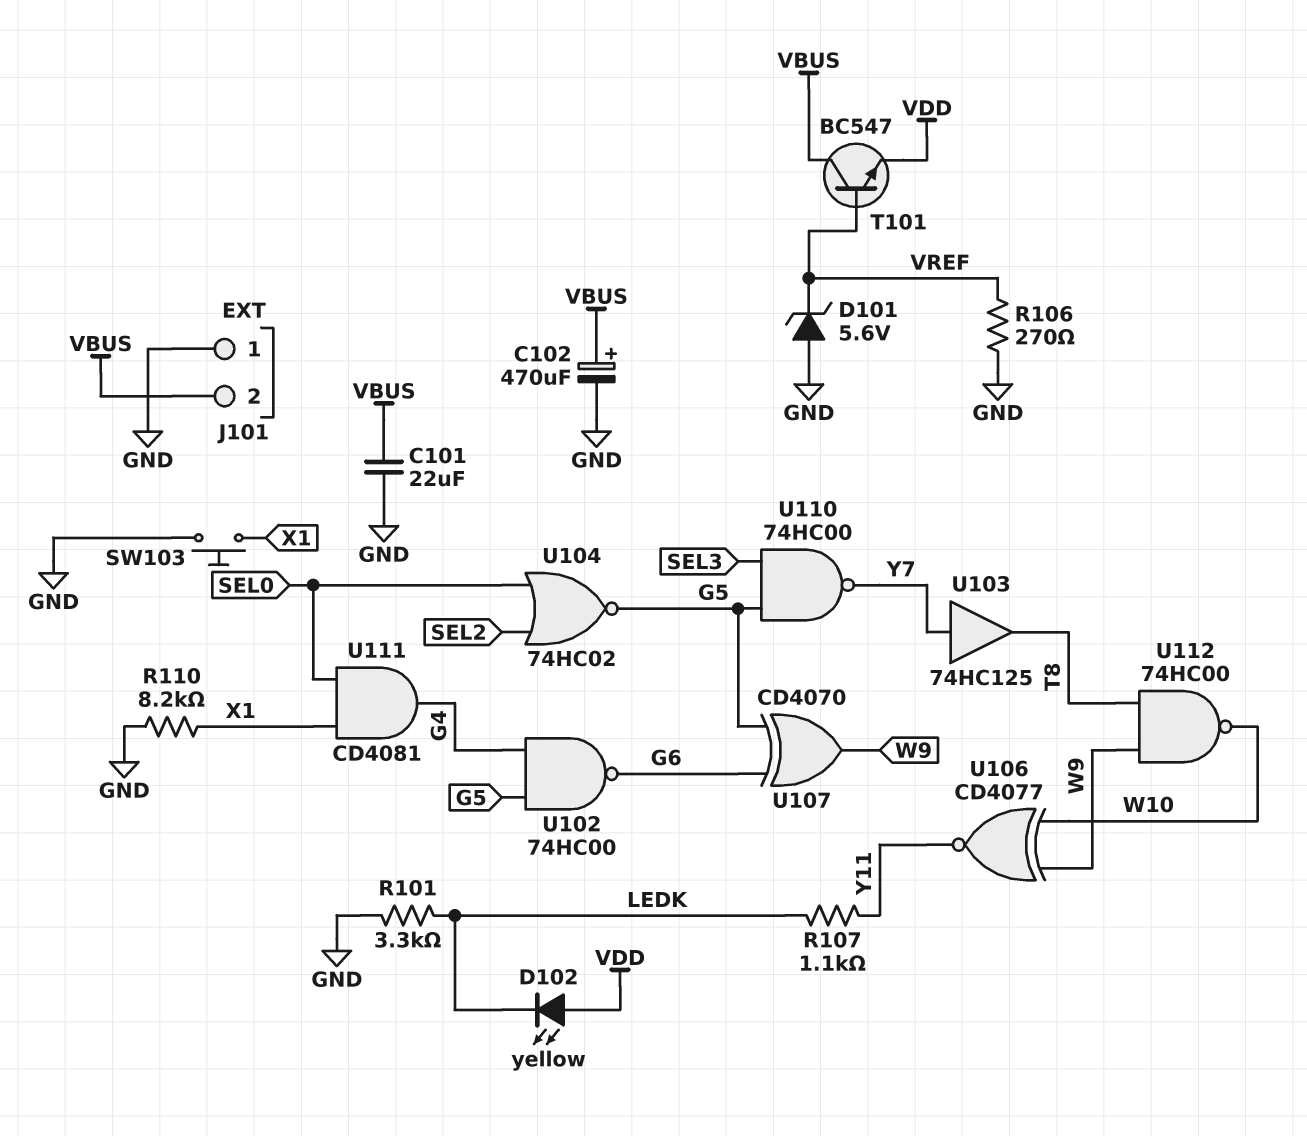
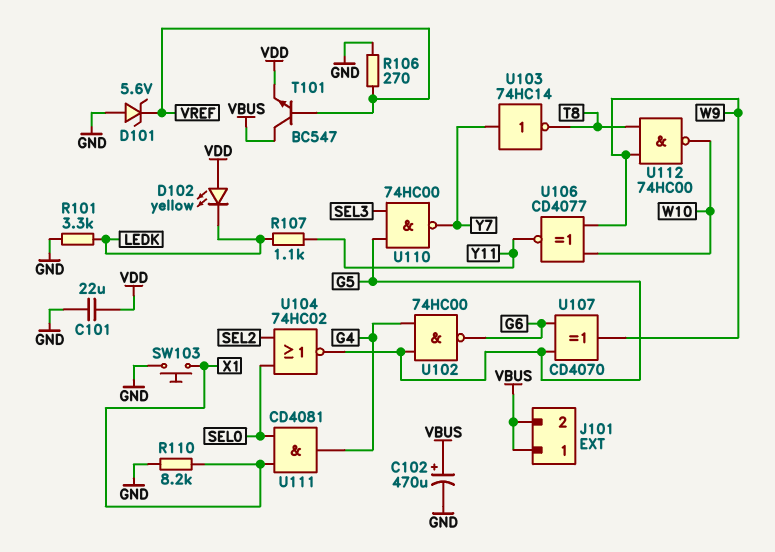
C101: 22uF (GND, VBUS) -> 22uF (GND, VDD)
J101 pin 1: GND -> VBUS
U103: buffer 74HC125 (in Y7, out T8) -> NOT 74HC14 (in Y7, out T8)

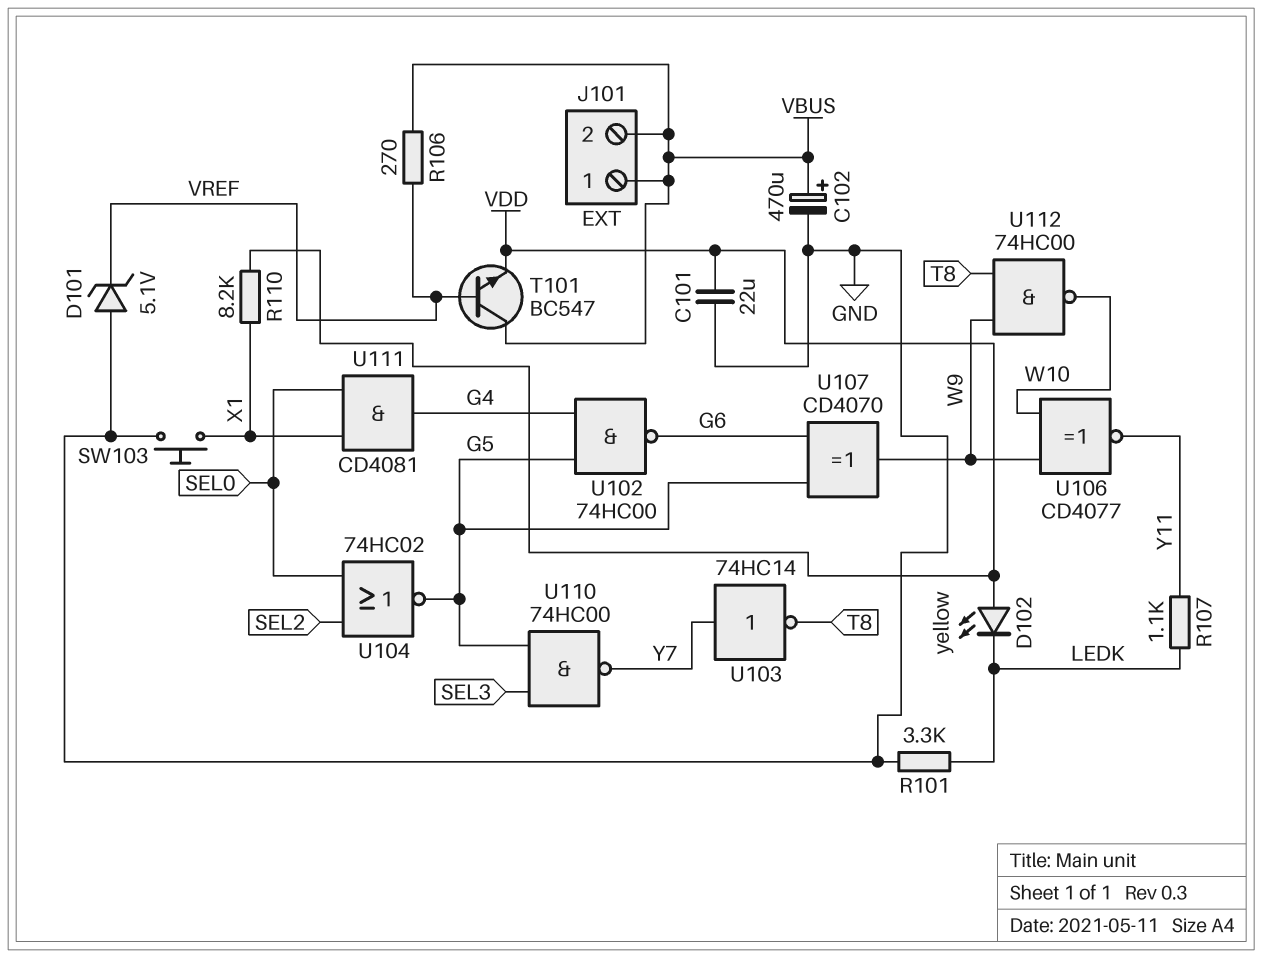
D101: zener 5.6V (A GND, K VREF) -> zener 5.1V (A GND, K VREF)
R106: 270 (GND, VREF) -> 270 (VBUS, VREF)
R110: 8.2k (GND, X1) -> 8.2k (VDD, X1)

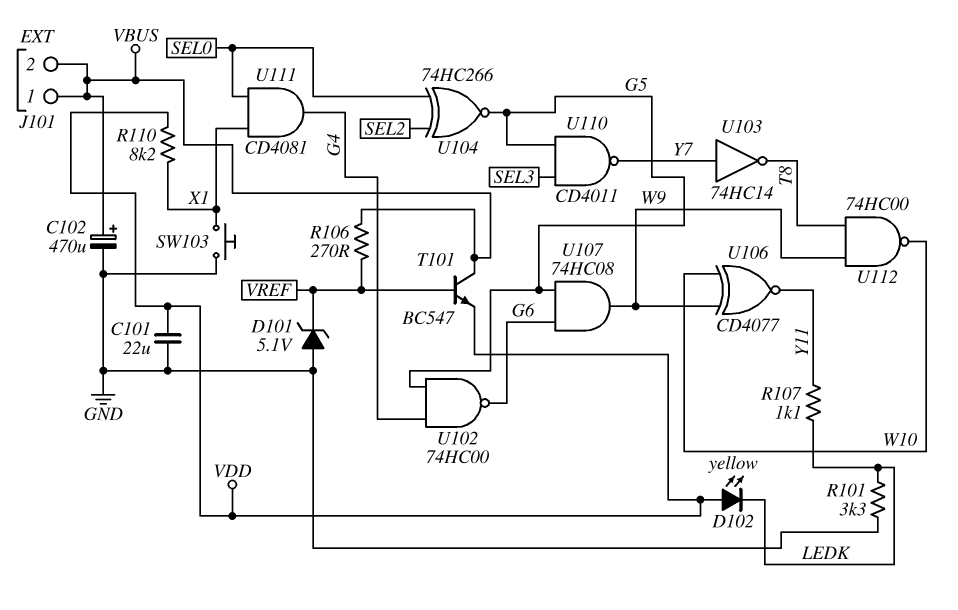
U104: NOR 74HC02 (in SEL0, in SEL2, out G5) -> XNOR 74HC266 (in SEL0, in SEL2, out G5)
U107: XOR CD4070 (in G5, in G6, out W9) -> AND 74HC08 (in G5, in G6, out W9)
U110: NAND 74HC00 (in G5, in SEL3, out Y7) -> NAND CD4011 (in G5, in SEL3, out Y7)

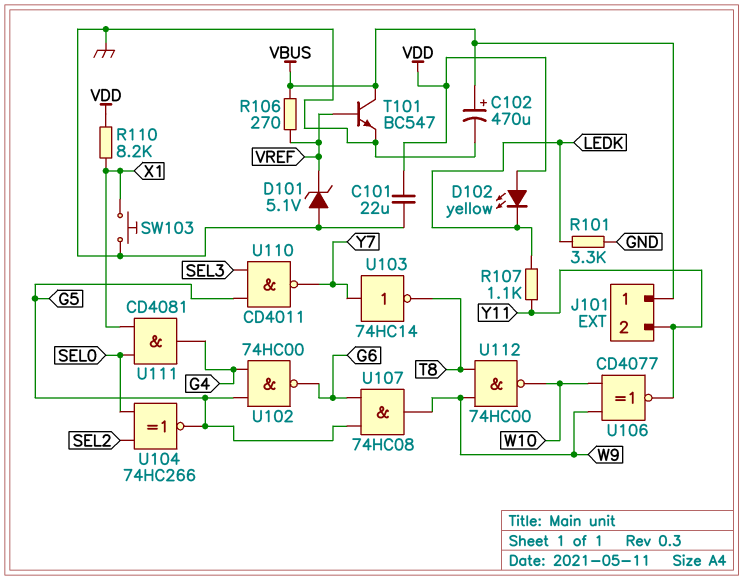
J101 pin 2: VBUS -> Y11
T101: NPN BC547 (B VREF, C VBUS, E VDD) -> NPN BC547 (B VREF, C VBUS, E GND)

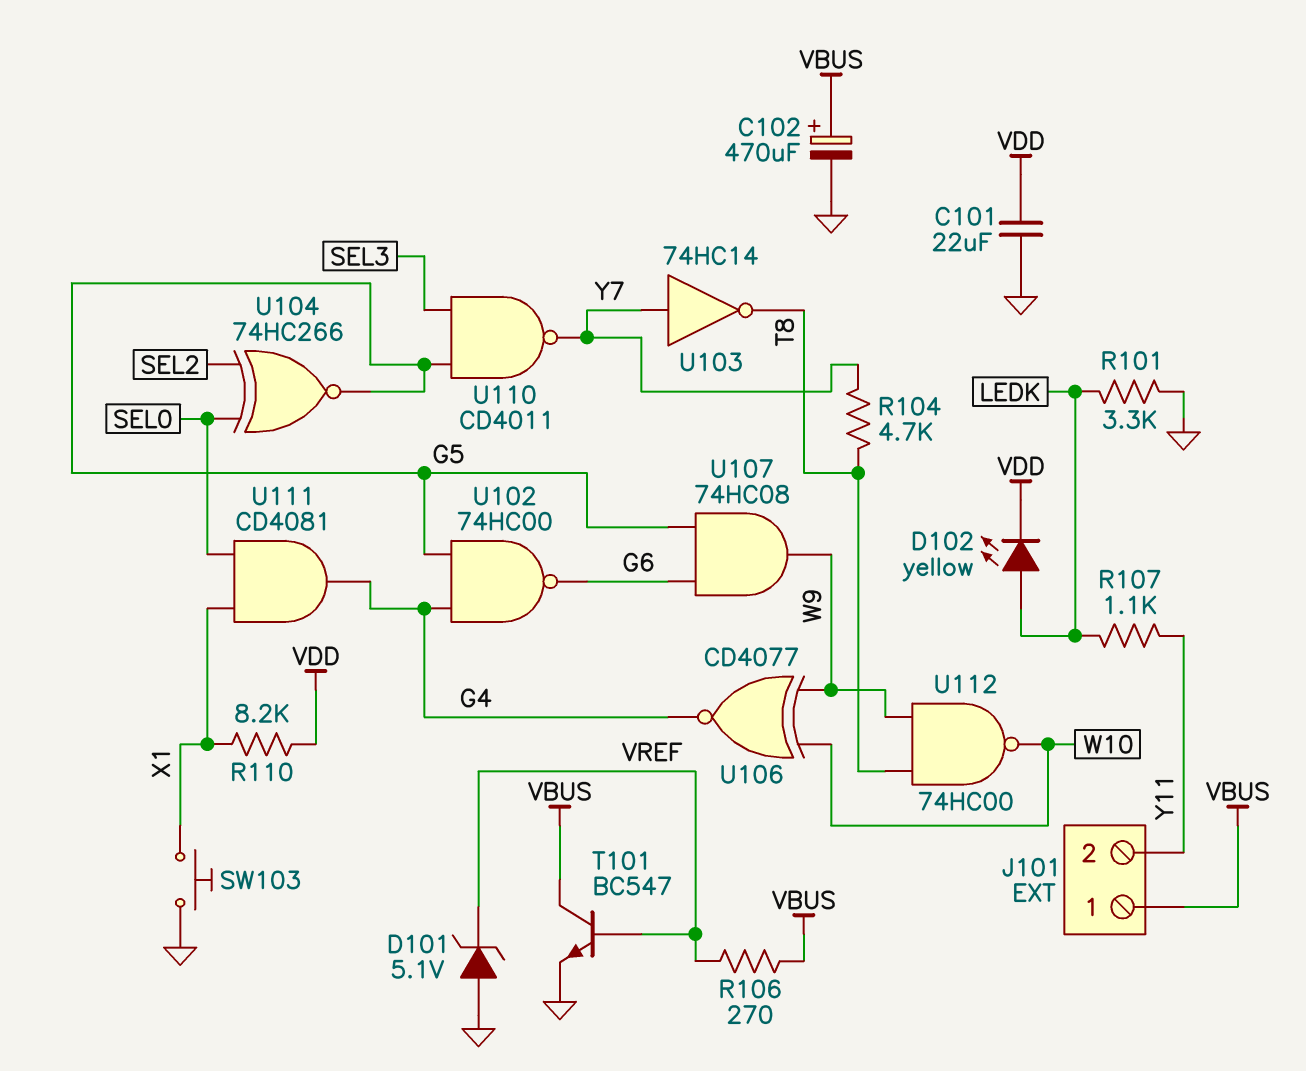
D102: LED yellow (A VDD, K LEDK) -> LED yellow (A LEDK, K VDD)
R104: none -> 4.7k (T8, Y7)
U106: XNOR CD4077 (in W9, in W10, out Y11) -> XNOR CD4077 (in W9, in W10, out G4)

